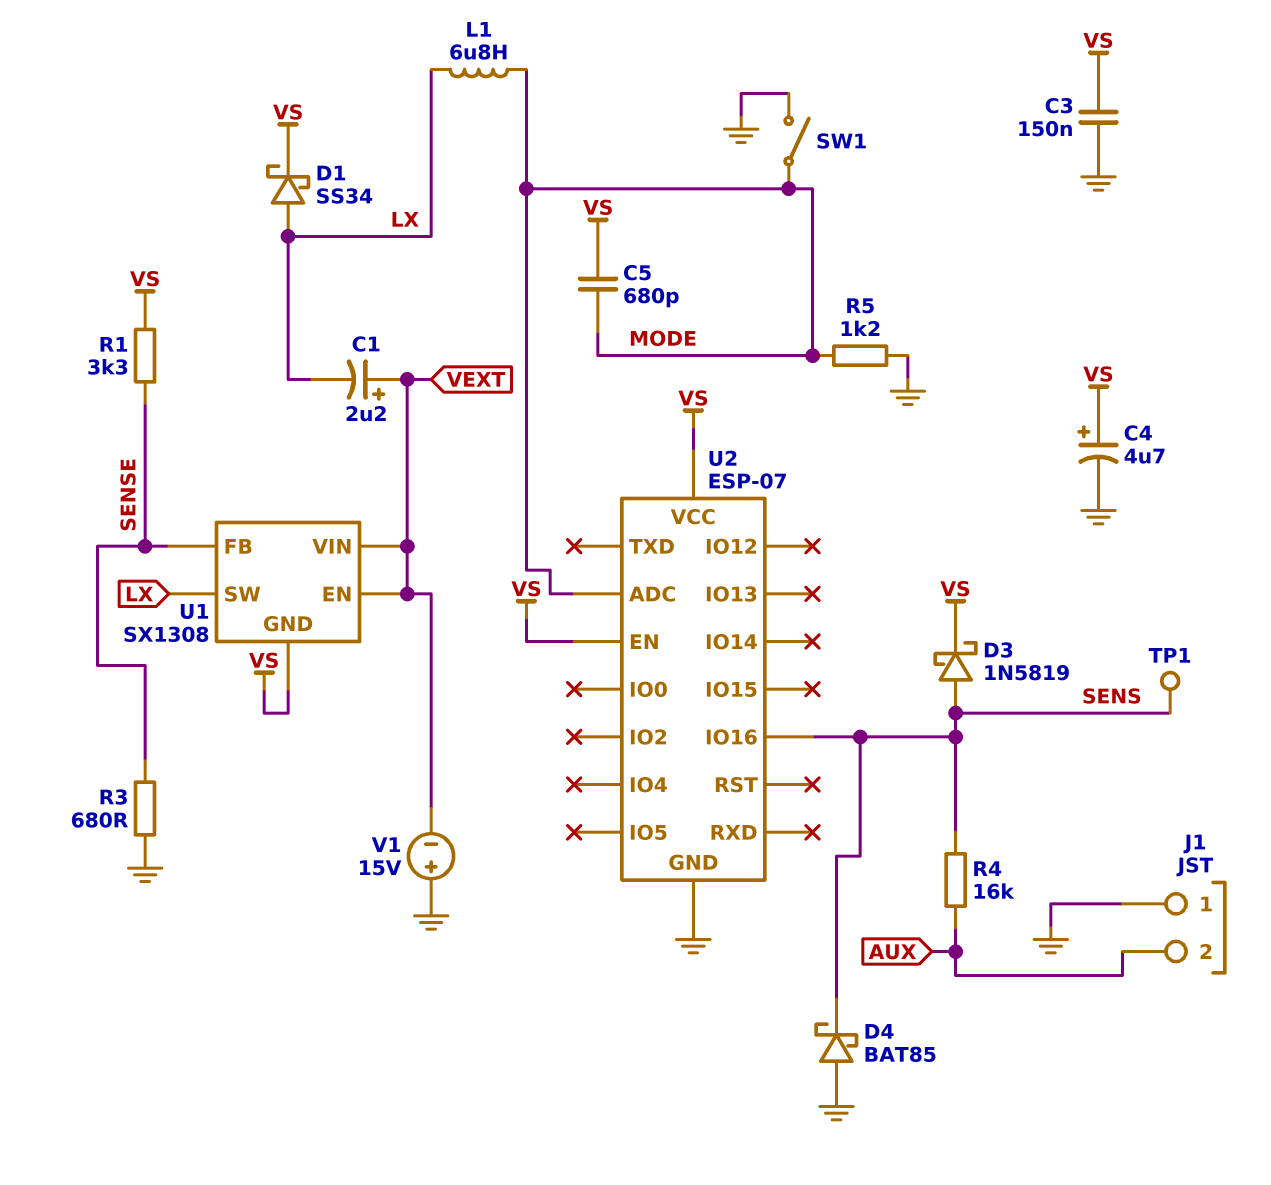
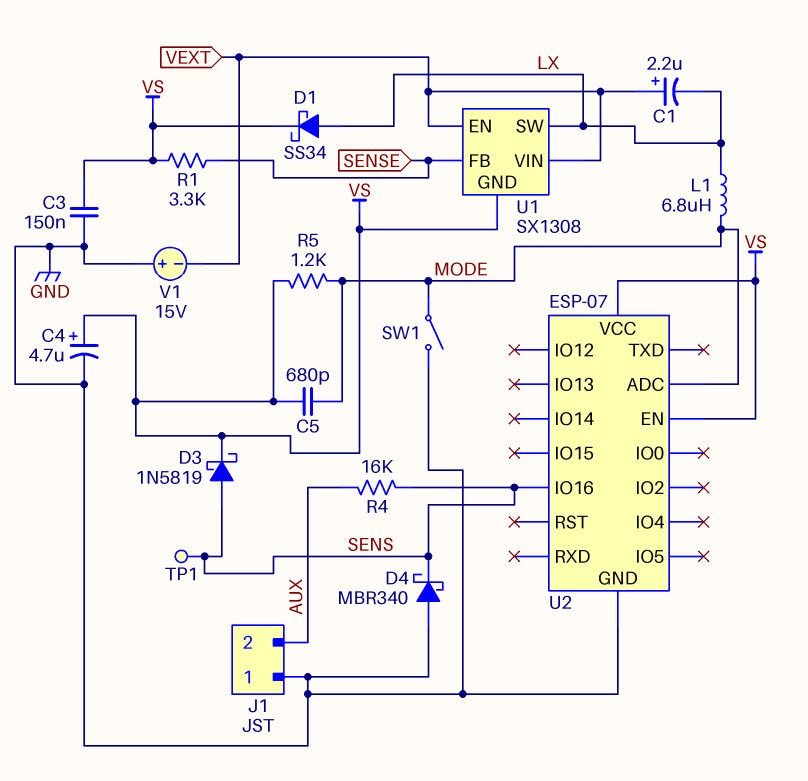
D4: schottky BAT85 (A GND, K SENS) -> schottky MBR340 (A GND, K SENS)
R3: 680 (GND, SENSE) -> none
R5: 1.2k (GND, MODE) -> 1.2k (MODE, VS)

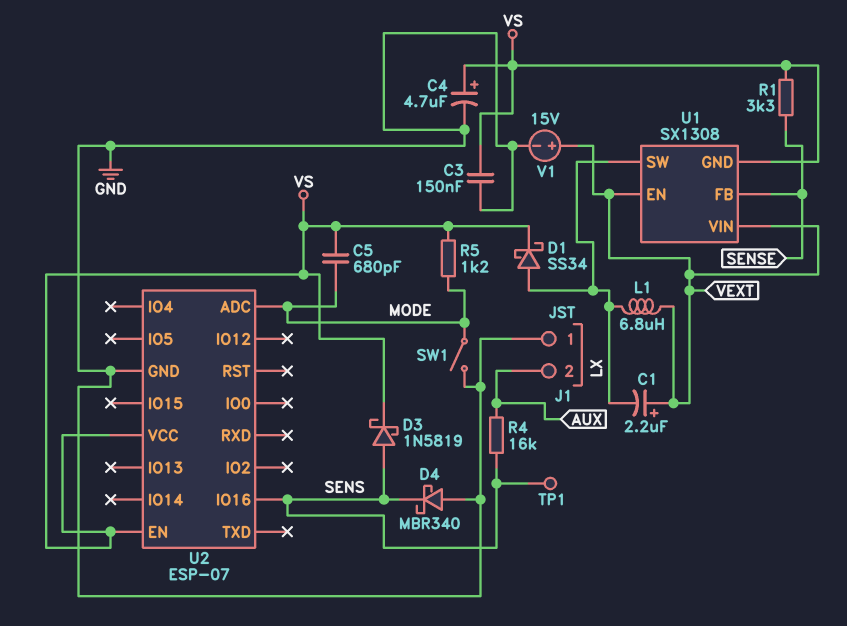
L1: 6.8uH (LX, MODE) -> 6.8uH (LX, VEXT)
V1: 15V (plus GND, minus VEXT) -> 15V (plus VEXT, minus GND)

